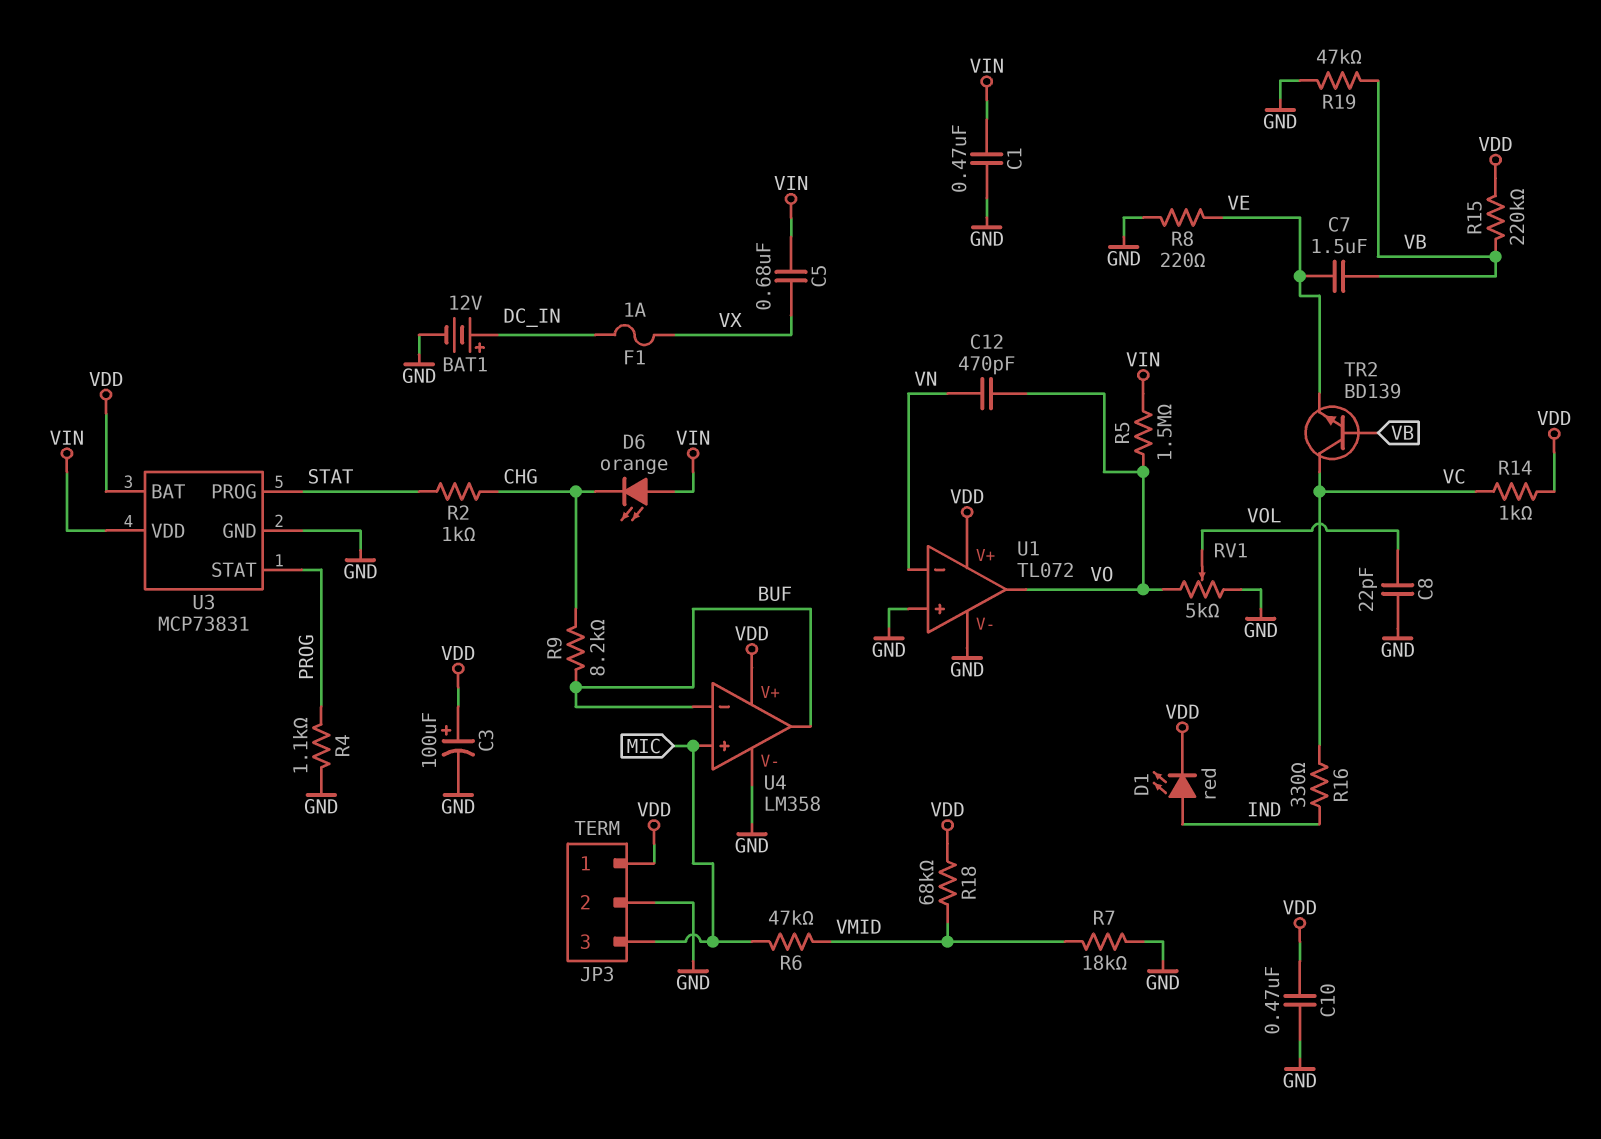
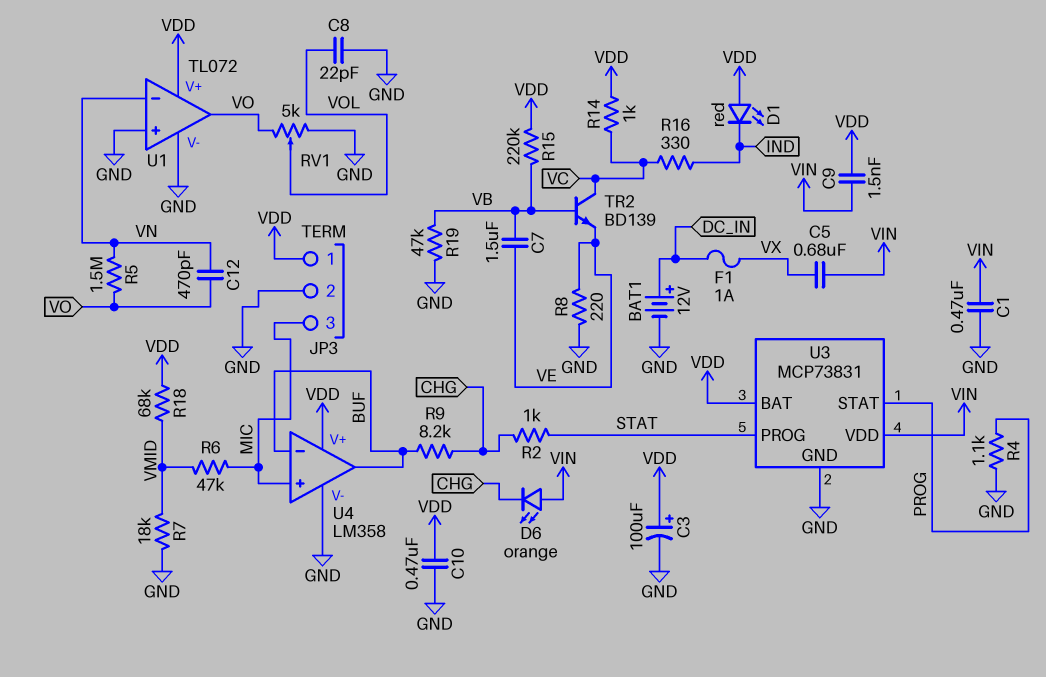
C9: none -> 1.5nF (VDD, VIN)
D1: LED red (A IND, K VDD) -> LED red (A VDD, K IND)
R5: 1.5M (VIN, VO) -> 1.5M (VN, VO)

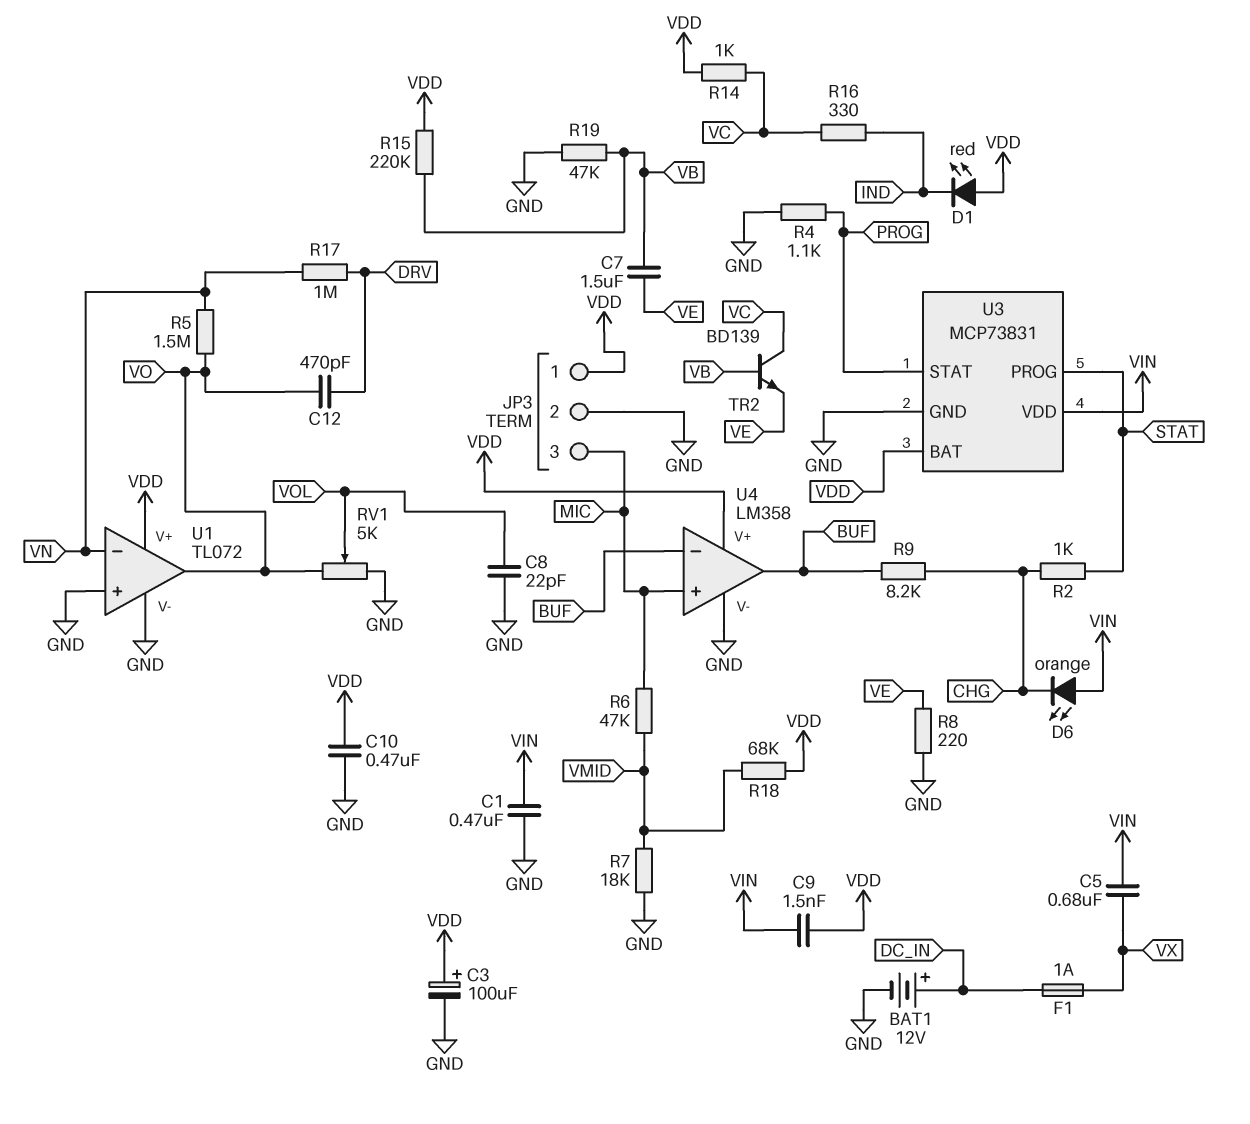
C12: 470pF (VN, VO) -> 470pF (DRV, VO)
R17: none -> 1M (DRV, VN)

